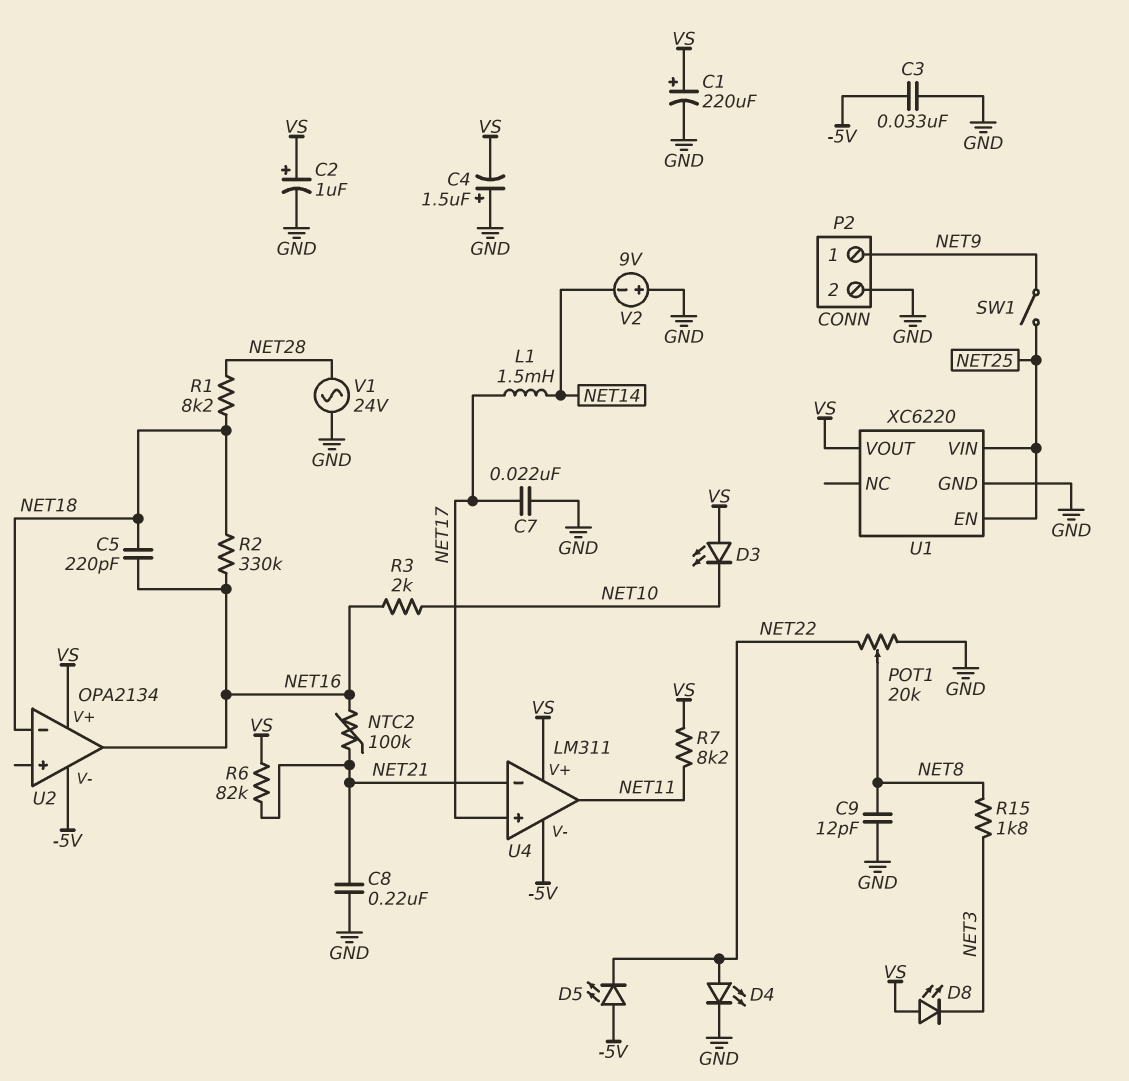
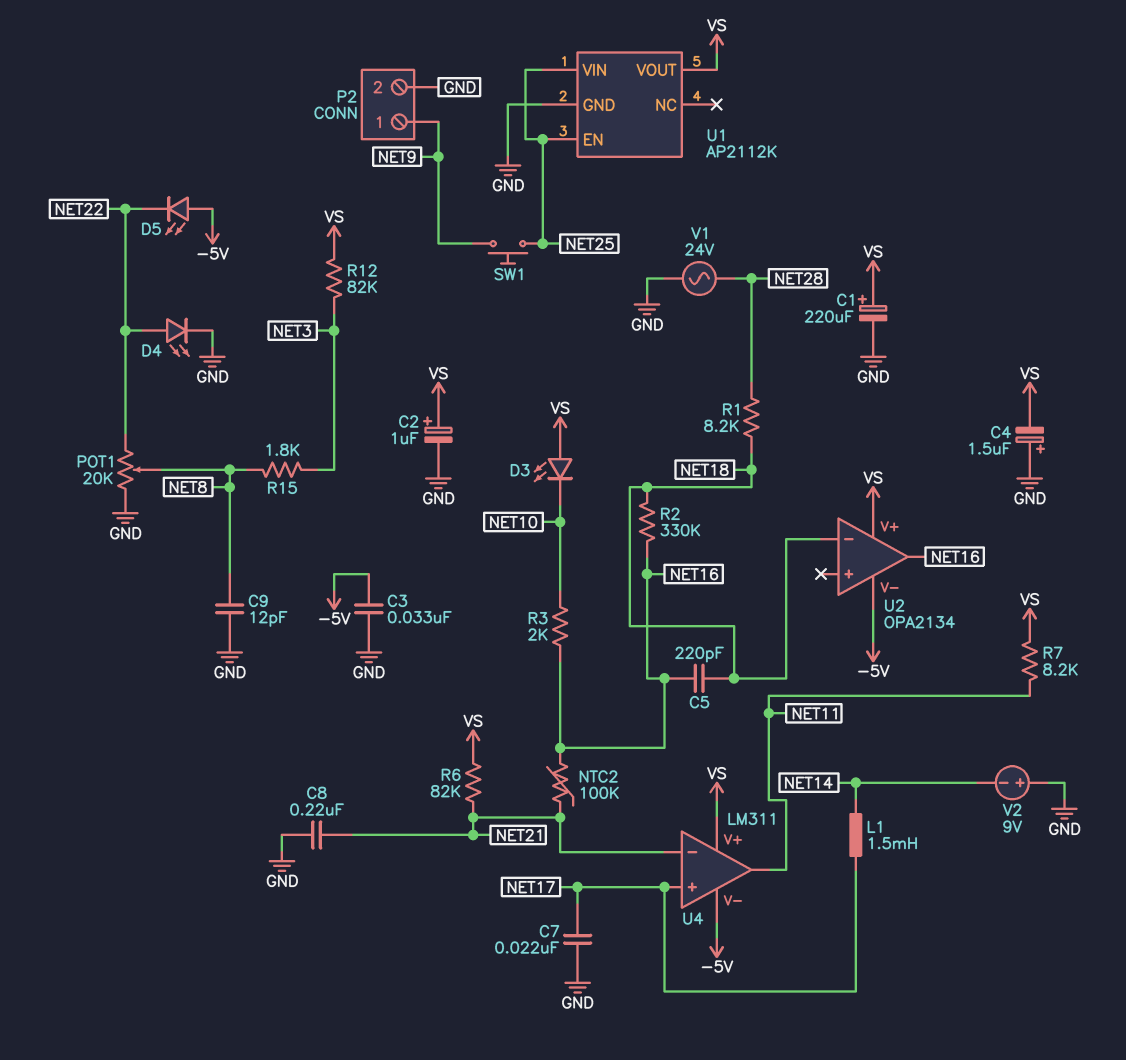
D8: LED (A VS, K NET3) -> none
R12: none -> 82k (NET3, VS)
SW1: switch (NET9, NET25) -> button (NET9, NET25)
U1: XC6220 -> AP2112K

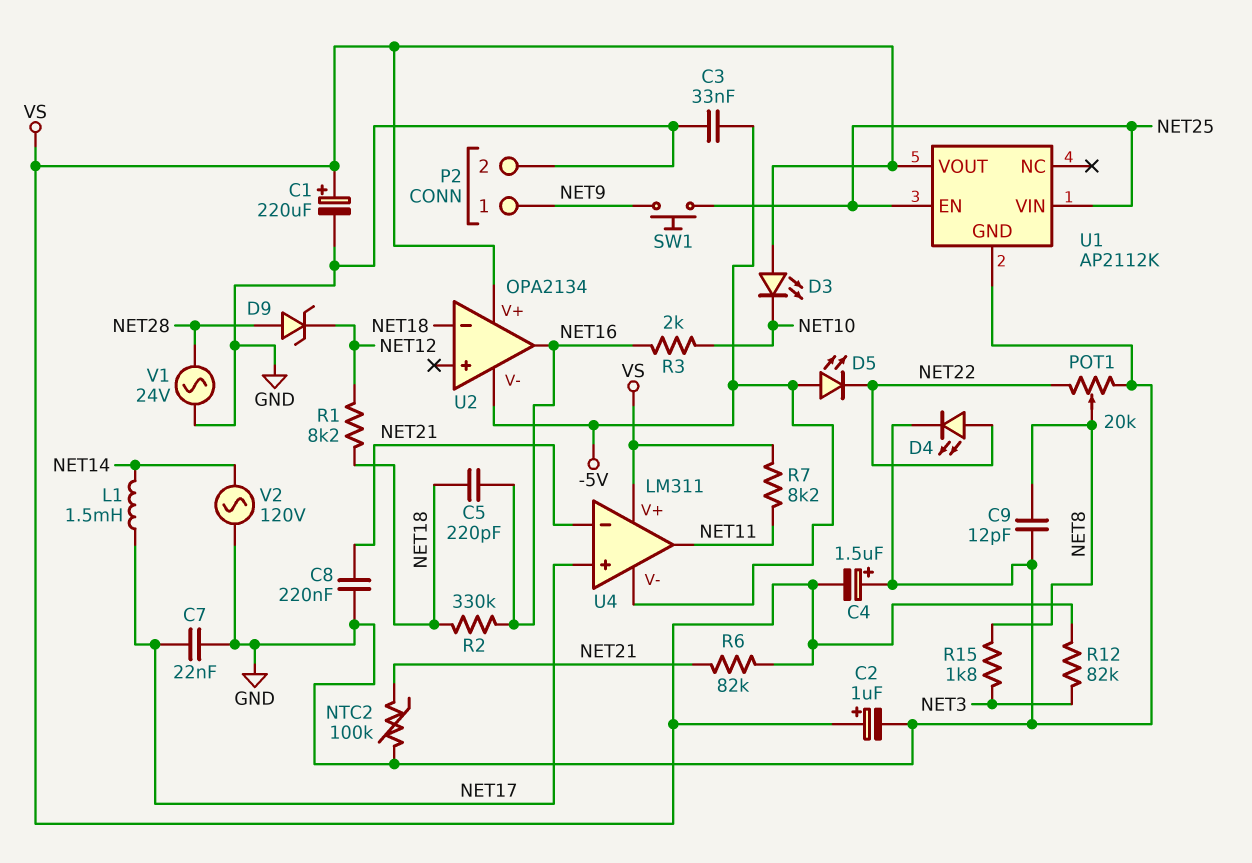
D9: none -> zener (A NET28, K NET12)
NTC2: 100k (NET16, NET21) -> 100k (GND, NET21)
R1: 8.2k (NET18, NET28) -> 8.2k (NET12, NET18)
V2: 9V (plus GND, minus NET14) -> AC 120V (GND, NET14)

